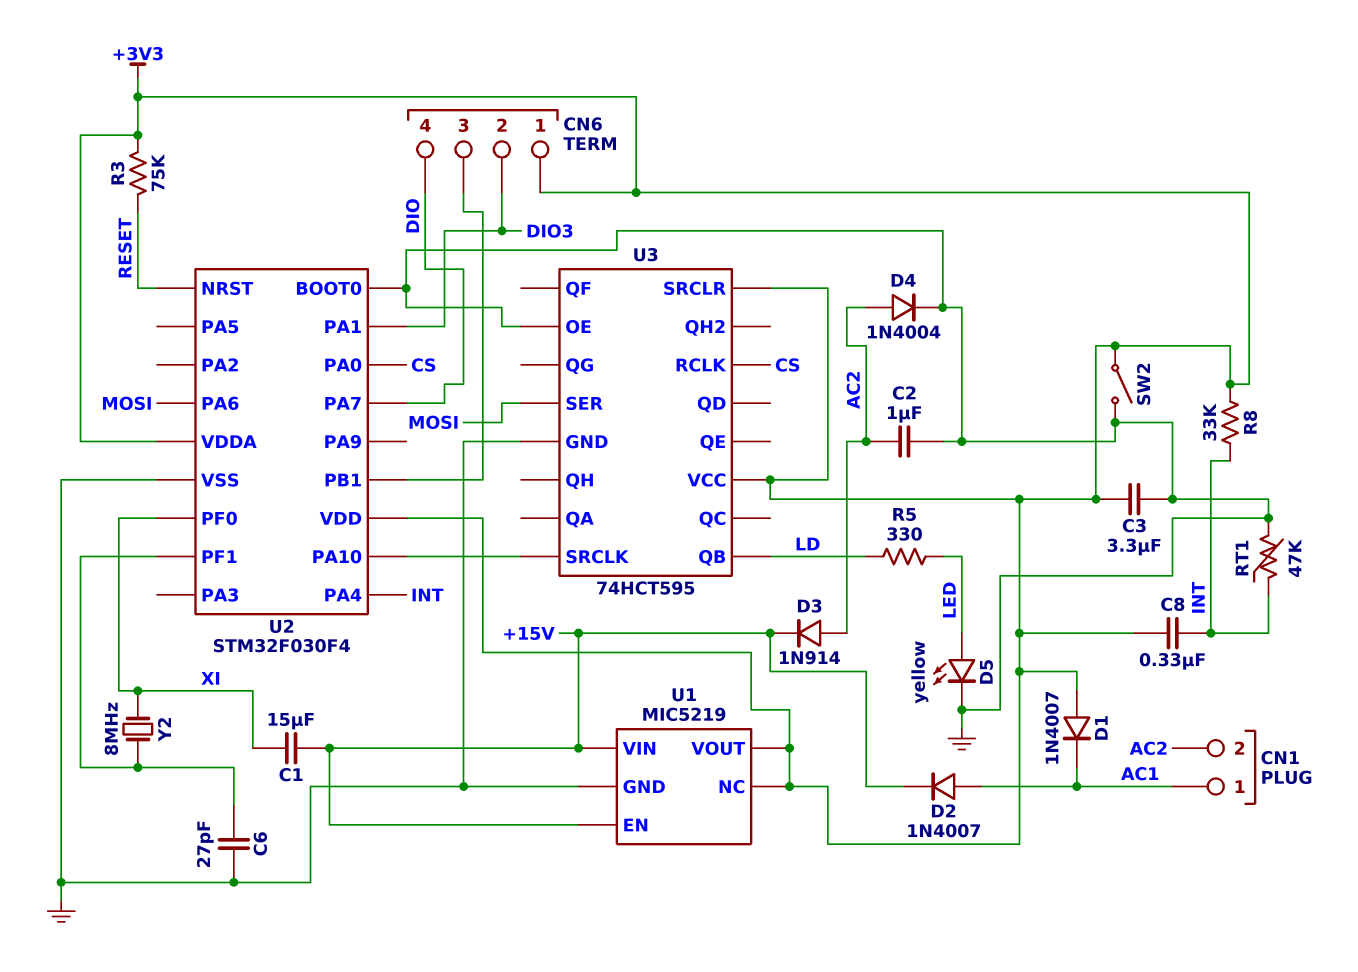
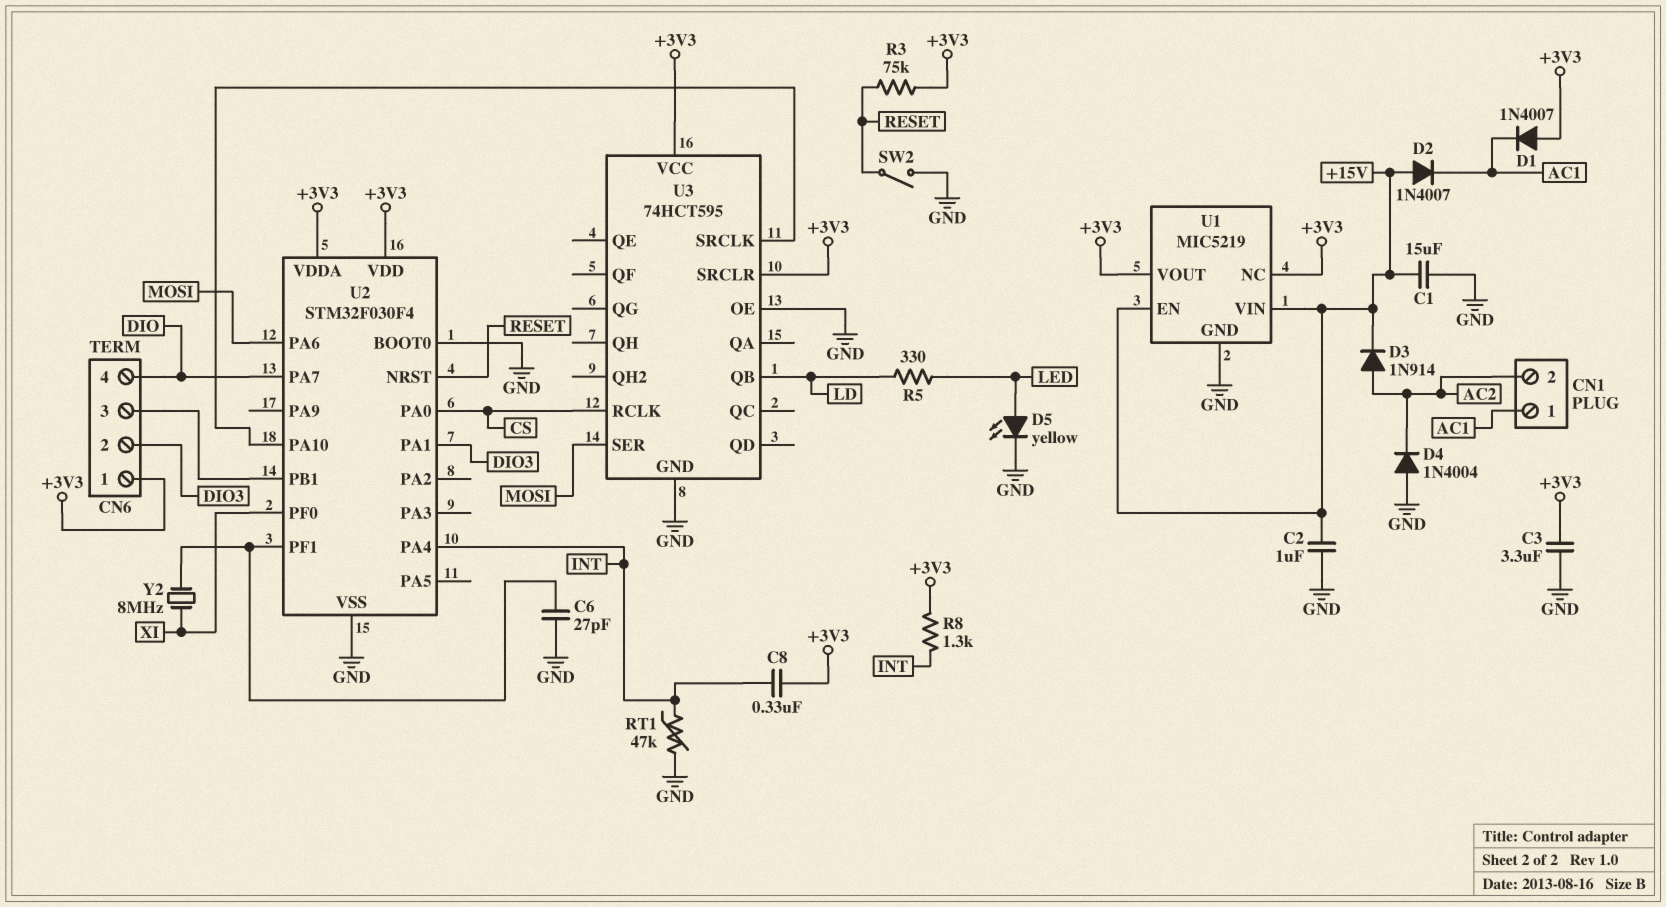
C1: 15uF (+15V, XI) -> 15uF (+15V, GND)
C2: 1uF (AC2, GND) -> 1uF (+15V, GND)
D2: diode 1N4007 (A AC1, K +15V) -> diode 1N4007 (A +15V, K AC1)
D4: diode 1N4004 (A AC2, K GND) -> diode 1N4004 (A GND, K AC2)
R8: 33k (+3V3, INT) -> 1.3k (+3V3, INT)
SW2: switch (+3V3, GND) -> switch (GND, RESET)

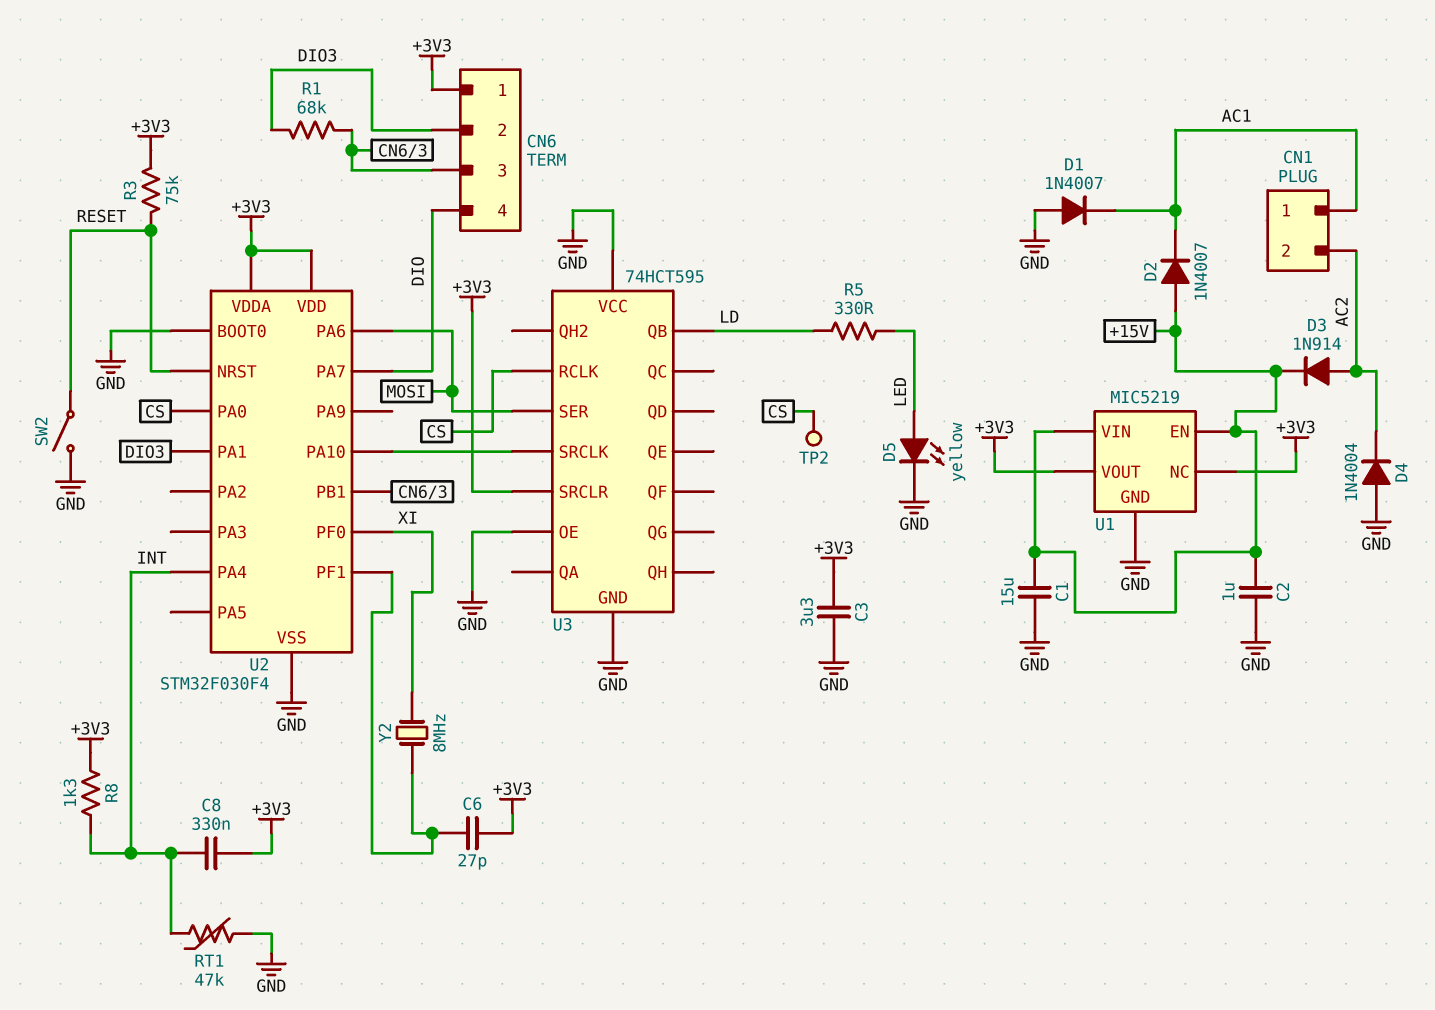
C6: 27pF (GND, U2/PF1) -> 27pF (+3V3, U2/PF1)
D1: diode 1N4007 (A +3V3, K AC1) -> diode 1N4007 (A GND, K AC1)
R1: none -> 68k (CN6/3, DIO3)
TP2: none -> test point (CS)
U3 pin VCC: +3V3 -> GND

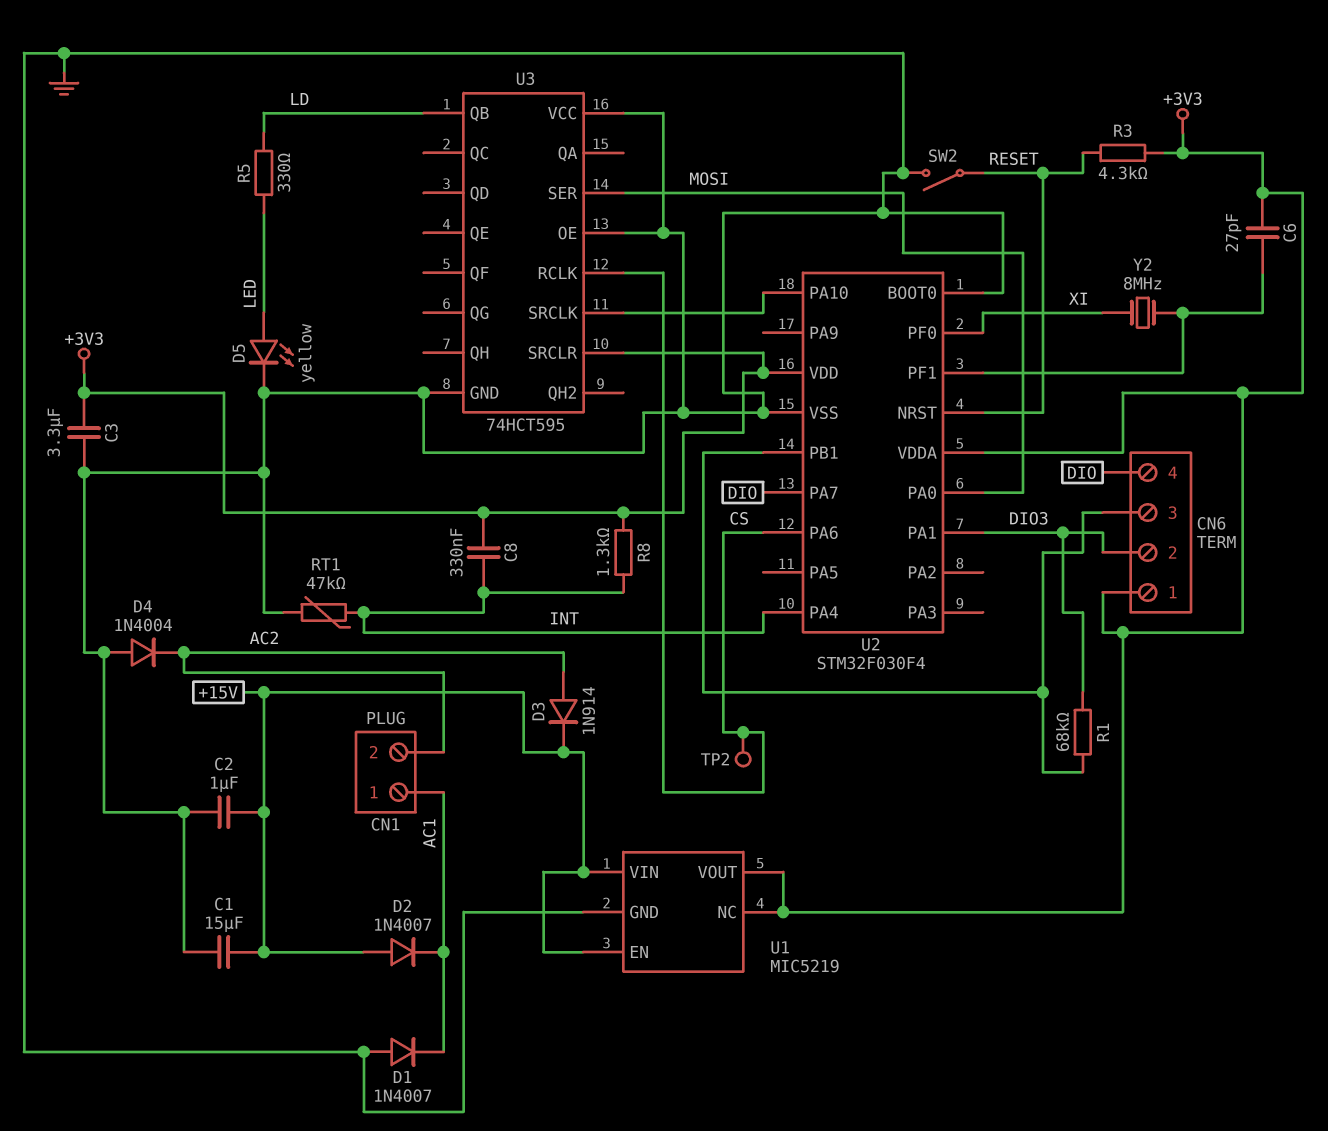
R3: 75k (+3V3, RESET) -> 4.3k (+3V3, RESET)
U2 pin PA0: CS -> MOSI
U2 pin PA6: MOSI -> CS

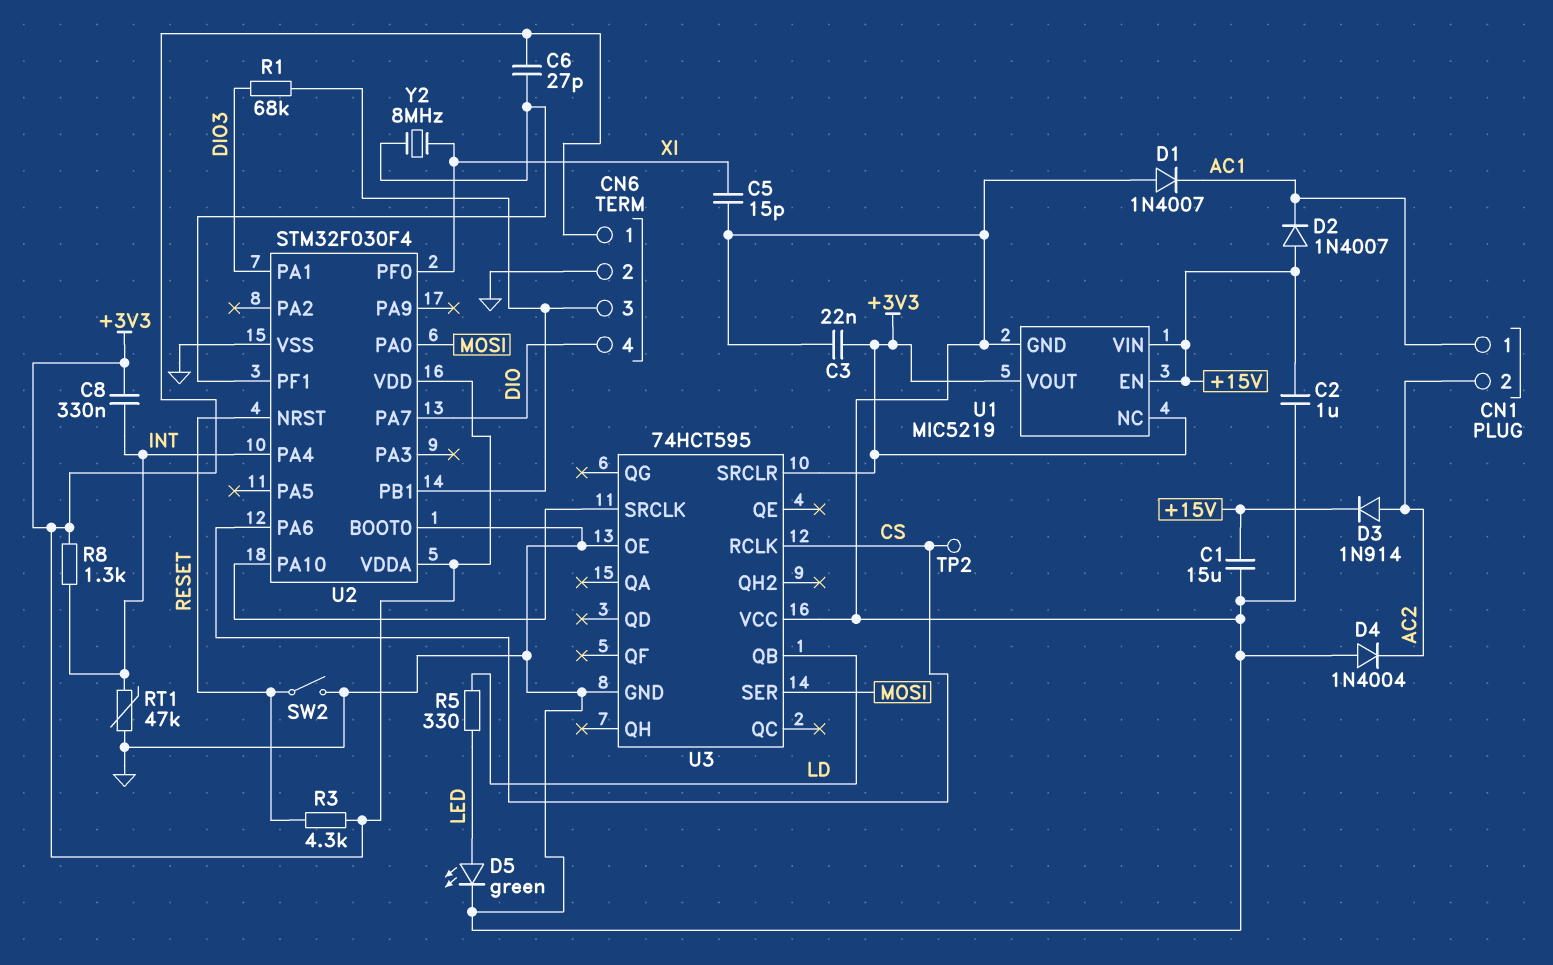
C3: 3.3uF (+3V3, GND) -> 22nF (+3V3, GND)
C5: none -> 15pF (GND, XI)
CN6 pin 2: DIO3 -> GND
D5: LED yellow (A LED, K GND) -> LED green (A LED, K GND)

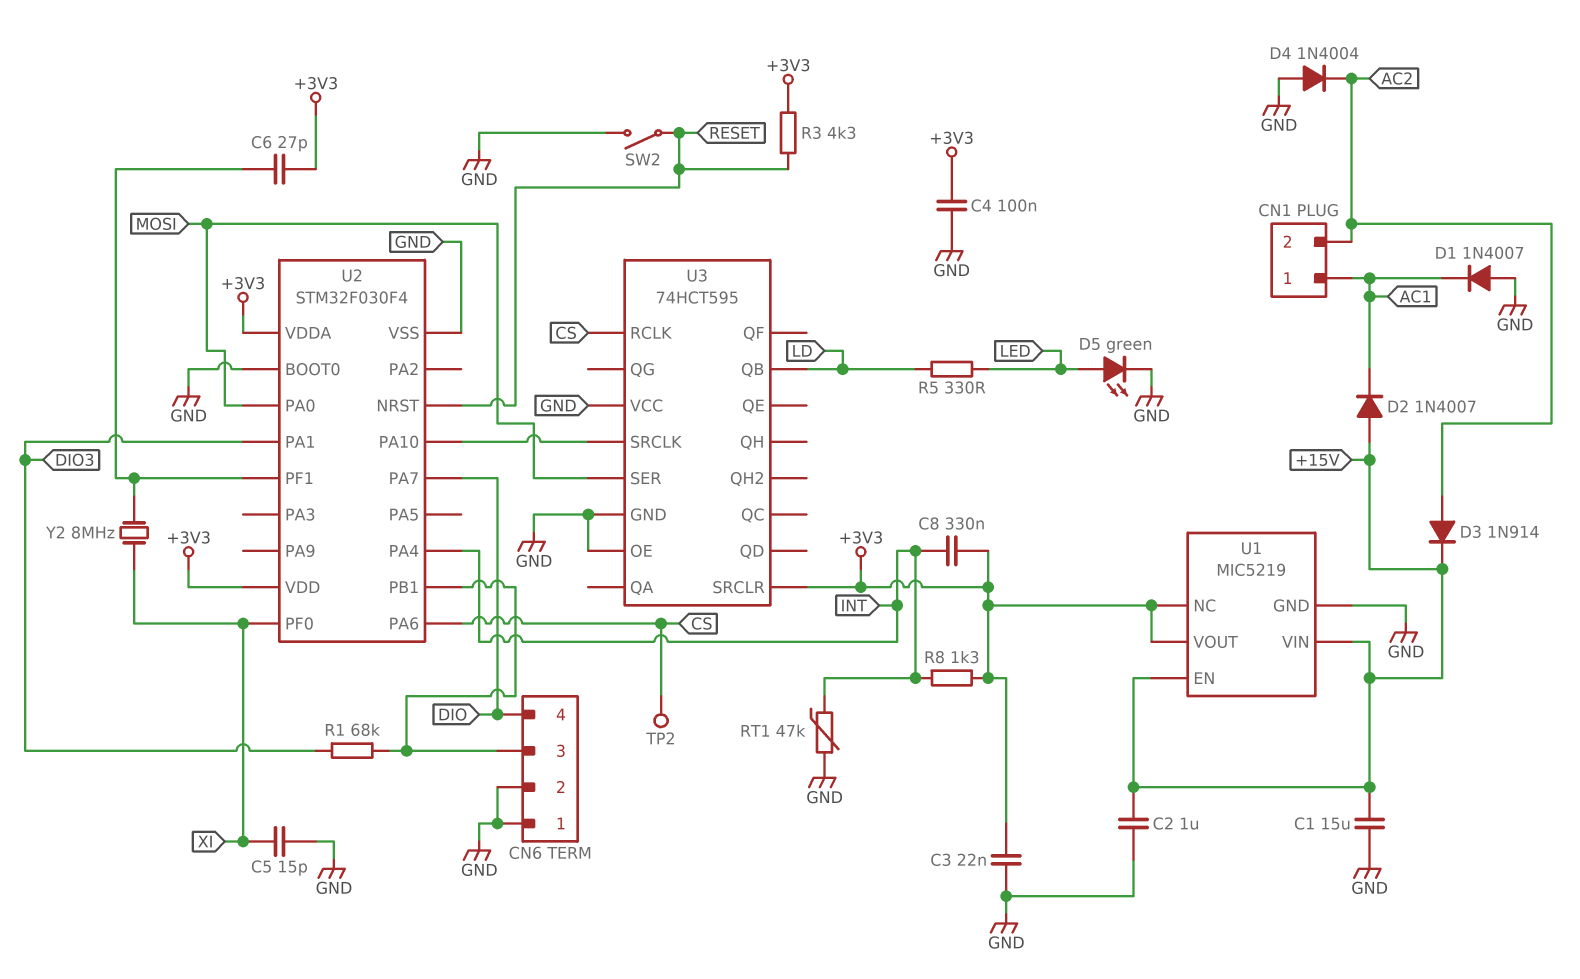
C4: none -> 100nF (+3V3, GND)
CN6 pin 1: +3V3 -> GND

